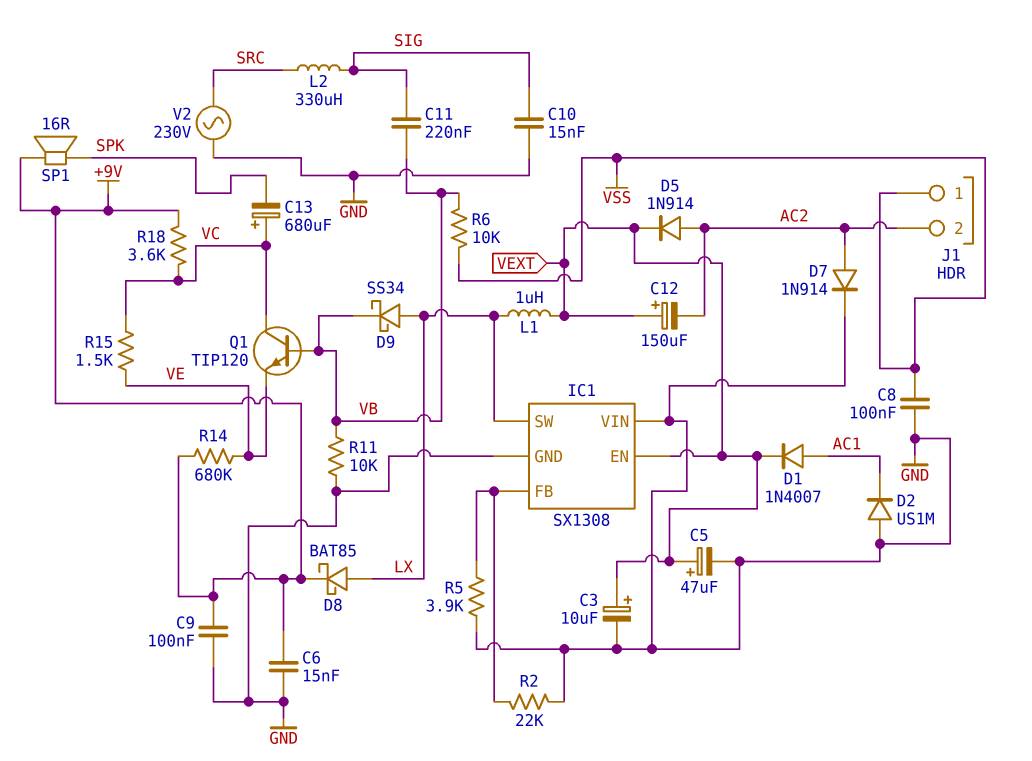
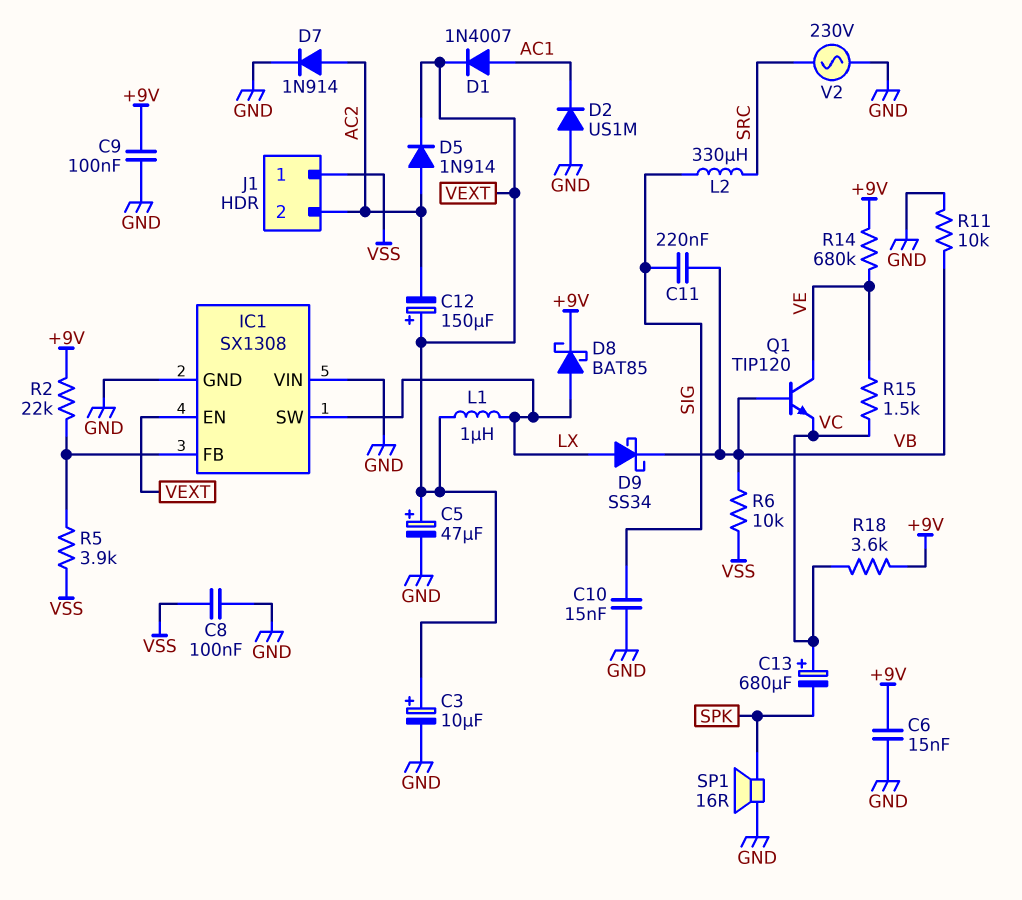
Q1: NPN TIP120 (B VB, C VC, E VE) -> NPN TIP120 (B VB, C VE, E VC)
R2: 22k (GND, IC1/FB) -> 22k (+9V, IC1/FB)
R5: 3.9k (GND, IC1/FB) -> 3.9k (IC1/FB, VSS)
SP1: speaker 16R (+9V, SPK) -> speaker 16R (GND, SPK)

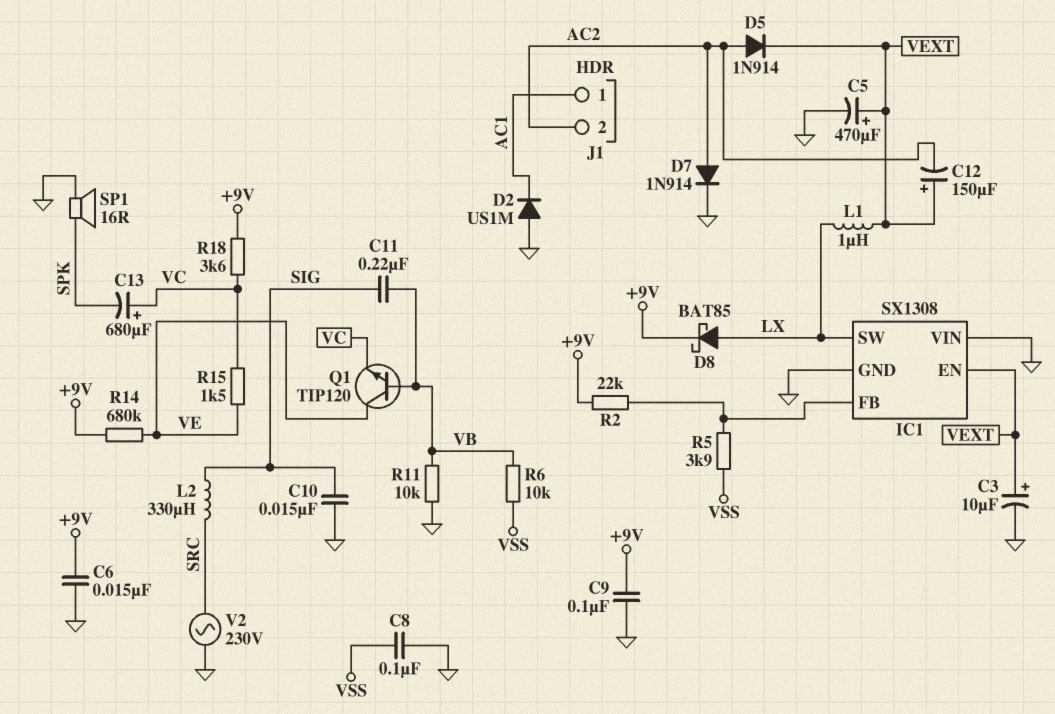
C5: 47uF (plus VEXT, minus GND) -> 470uF (plus VEXT, minus GND)
D1: diode 1N4007 (A AC1, K VEXT) -> none
D9: schottky SS34 (A LX, K VB) -> none
J1 pin 1: VSS -> AC1

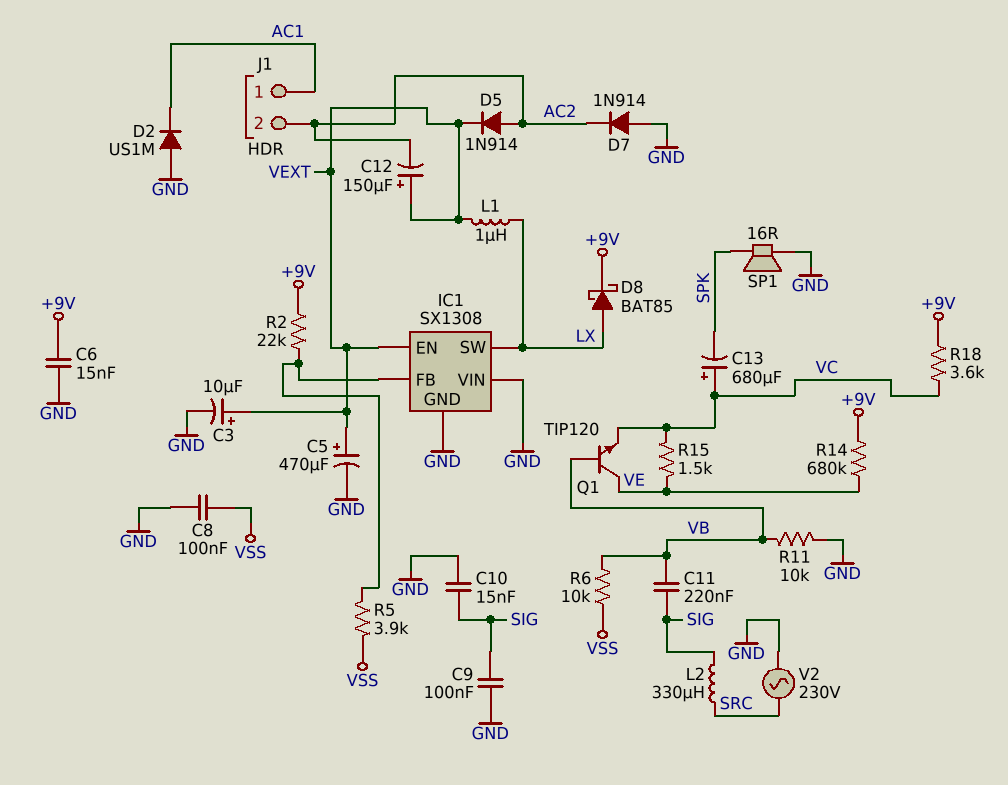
C9: 100nF (+9V, GND) -> 100nF (GND, SIG)
D7: diode 1N914 (A AC2, K GND) -> diode 1N914 (A GND, K AC2)

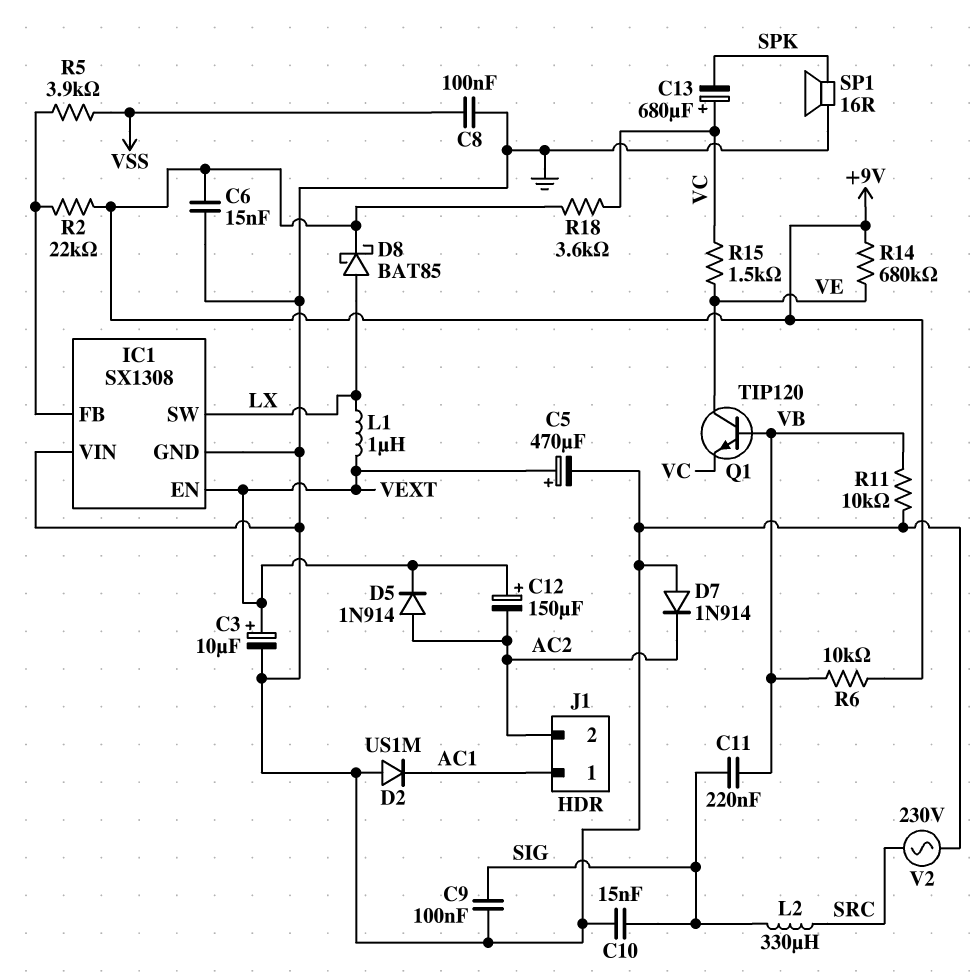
R6: 10k (VB, VSS) -> 10k (+9V, VB)

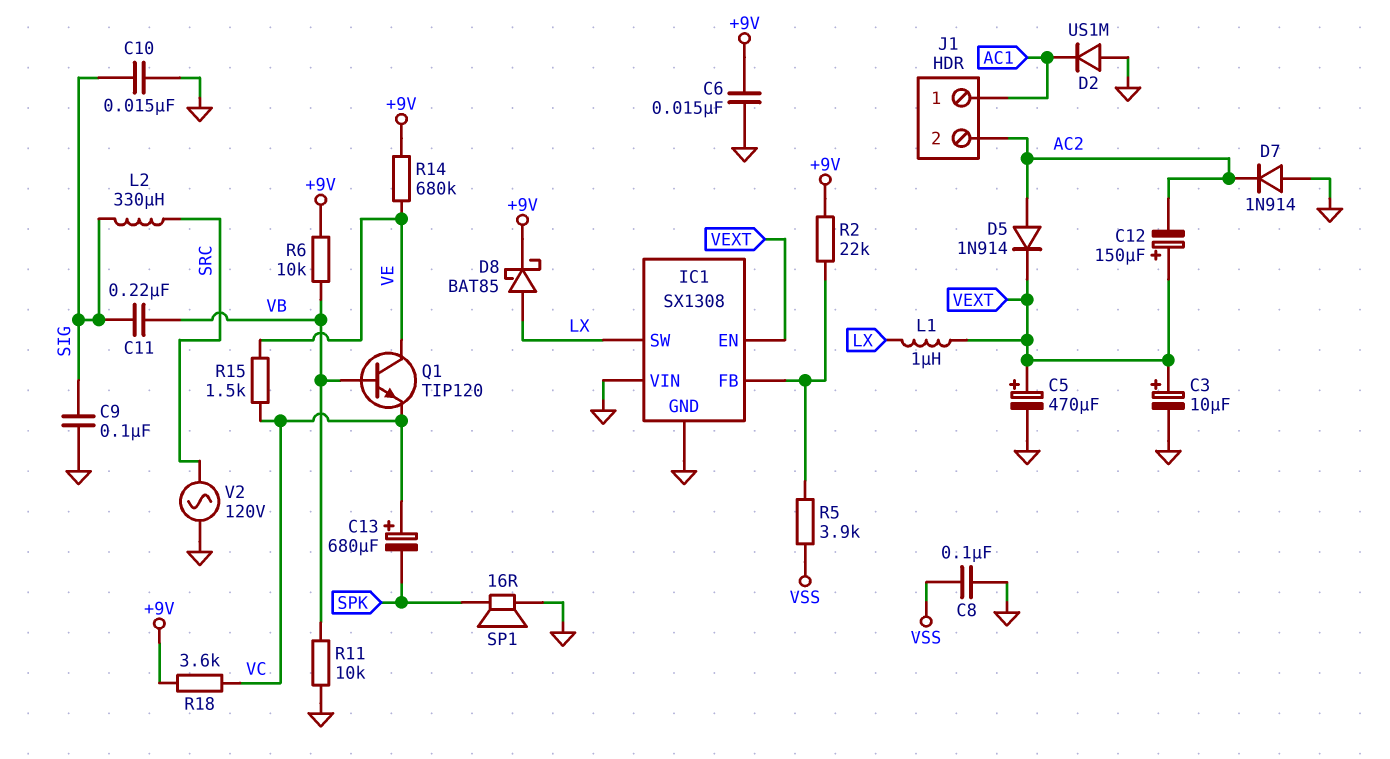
V2: AC 230V (GND, SRC) -> AC 120V (GND, SRC)

